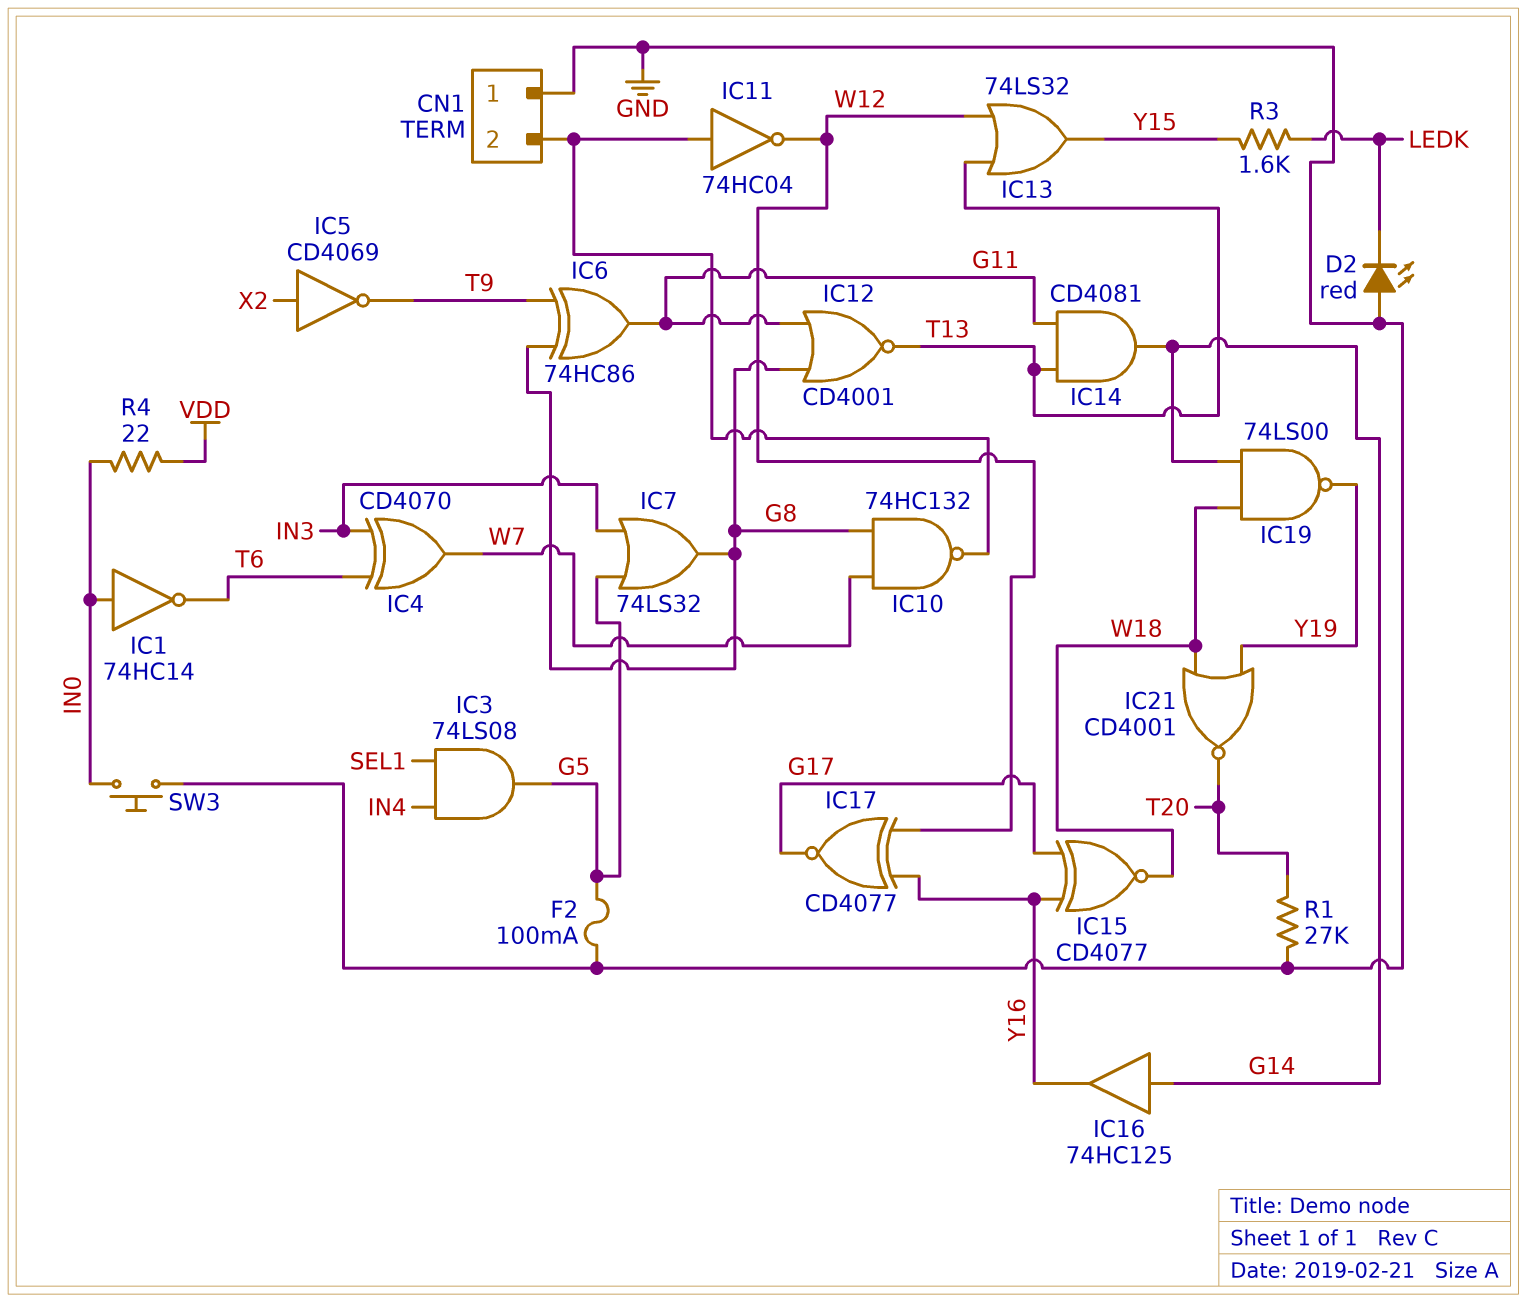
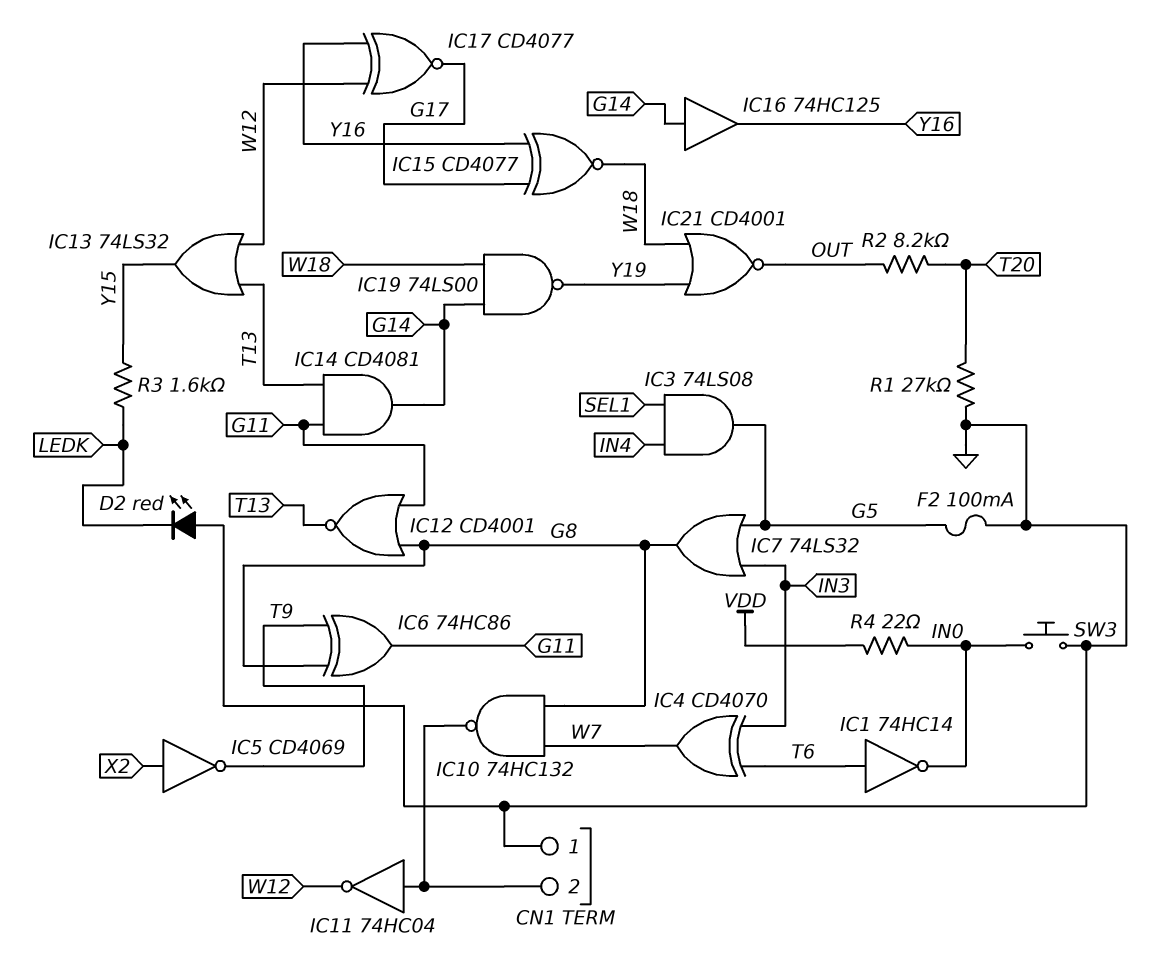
IC1: NOT 74HC14 (in IN0, out T6) -> NOT 74HC14 (in T6, out IN0)
IC21: NOR CD4001 (in W18, in Y19, out T20) -> NOR CD4001 (in W18, in Y19, out OUT)
R2: none -> 8.2k (OUT, T20)

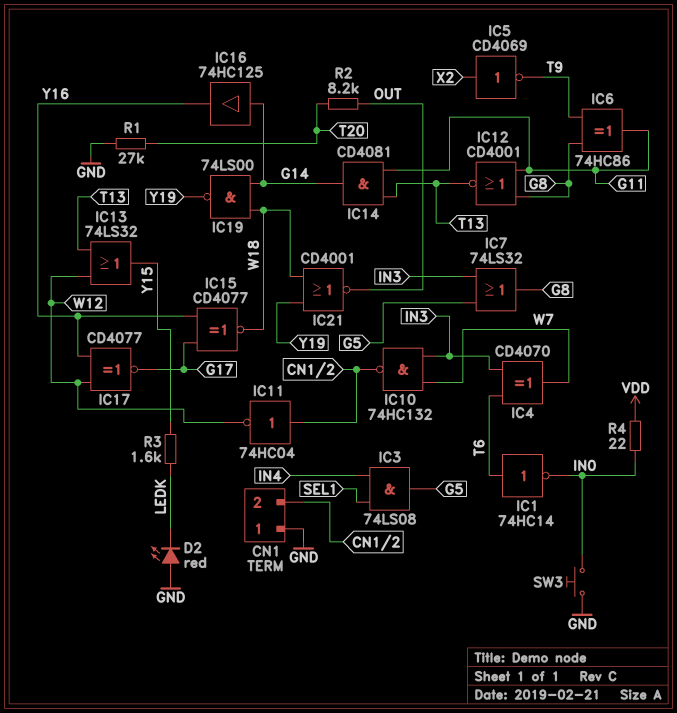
F2: 100mA (G5, GND) -> none
IC10: NAND 74HC132 (in G8, in W7, out CN1/2) -> NAND 74HC132 (in IN3, in W7, out CN1/2)

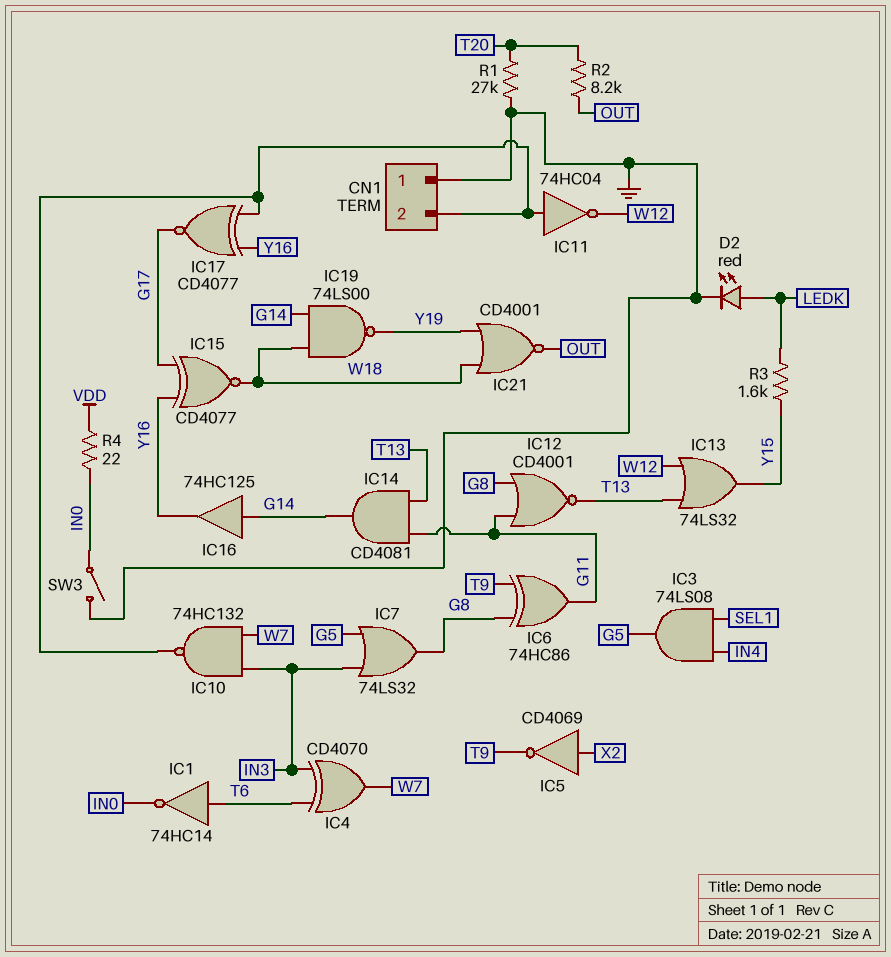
D2: LED red (A GND, K LEDK) -> LED red (A LEDK, K GND)
IC17: XNOR CD4077 (in W12, in Y16, out G17) -> XNOR CD4077 (in CN1/2, in Y16, out G17)
SW3: button (GND, IN0) -> switch (GND, IN0)

